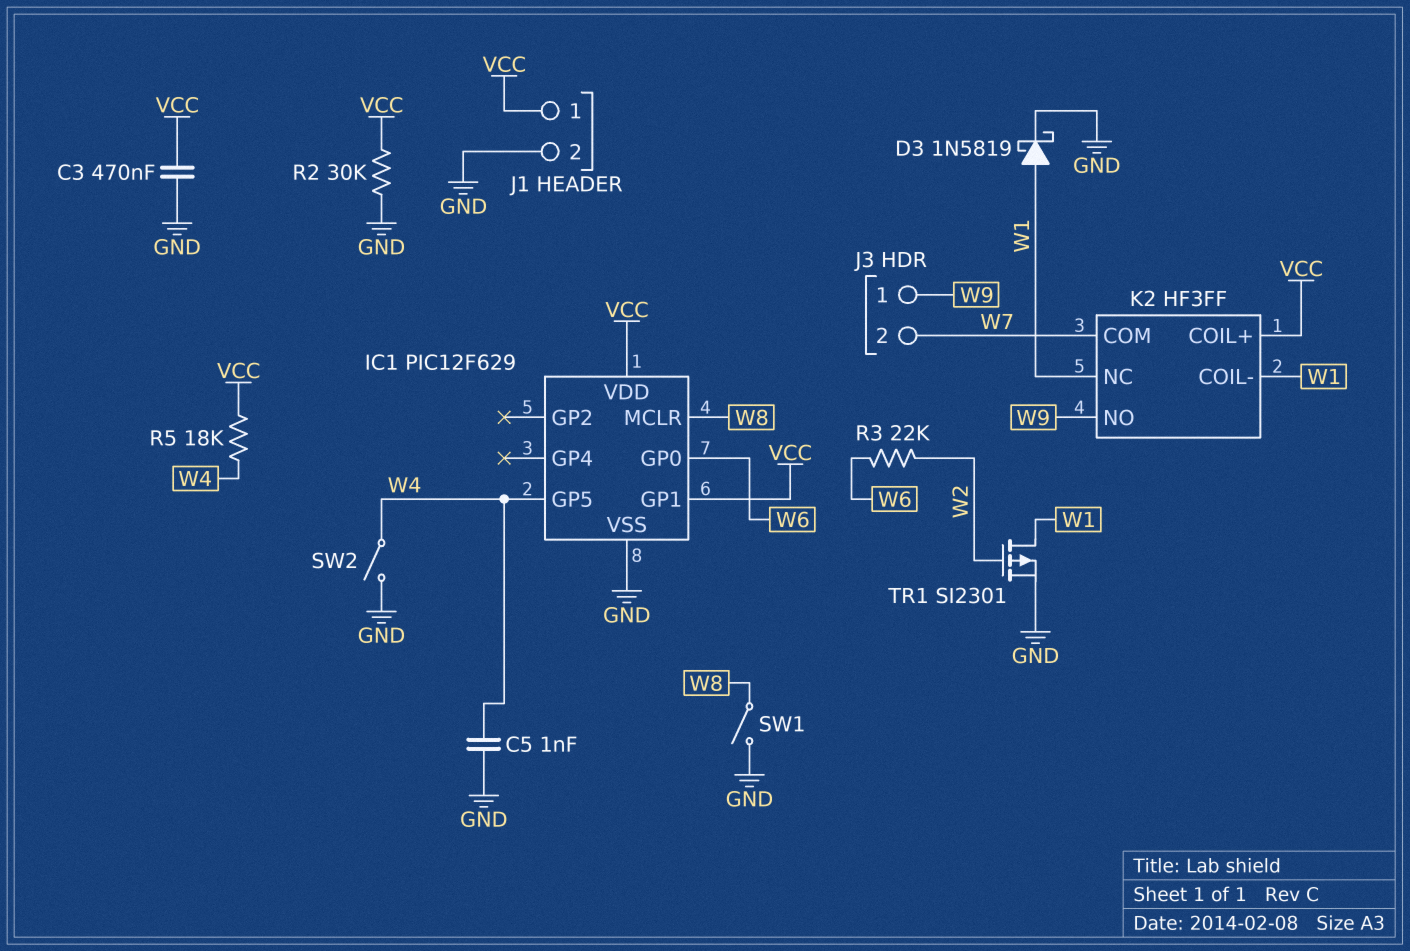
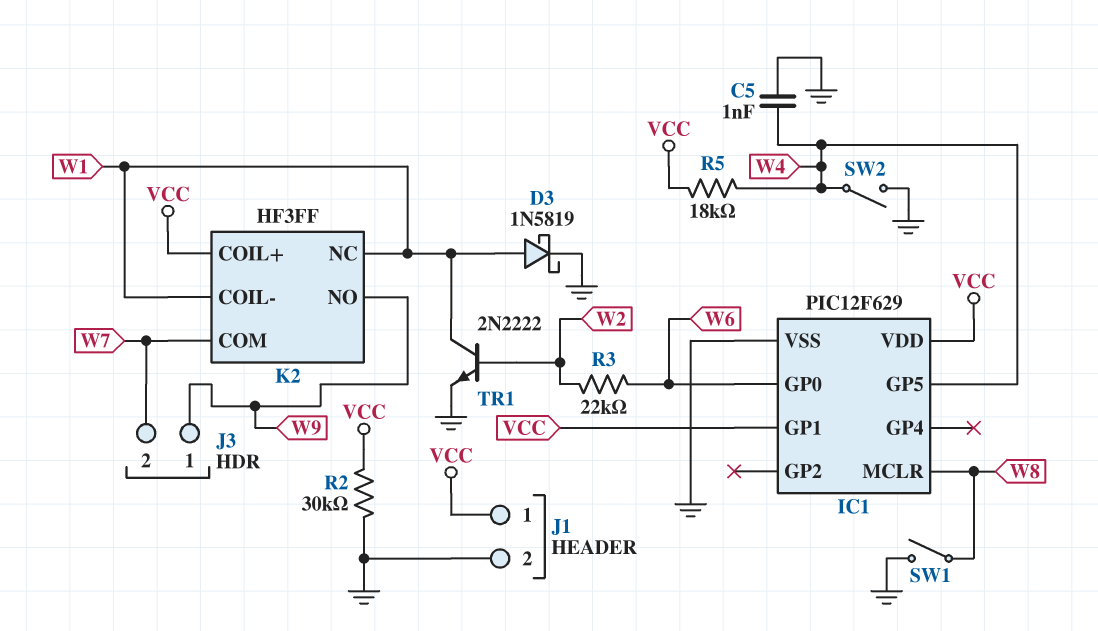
C3: 470nF (GND, VCC) -> none
TR1: PMOS SI2301 (G W2, D W1, S GND) -> NPN 2N2222 (B W2, C W1, E GND)

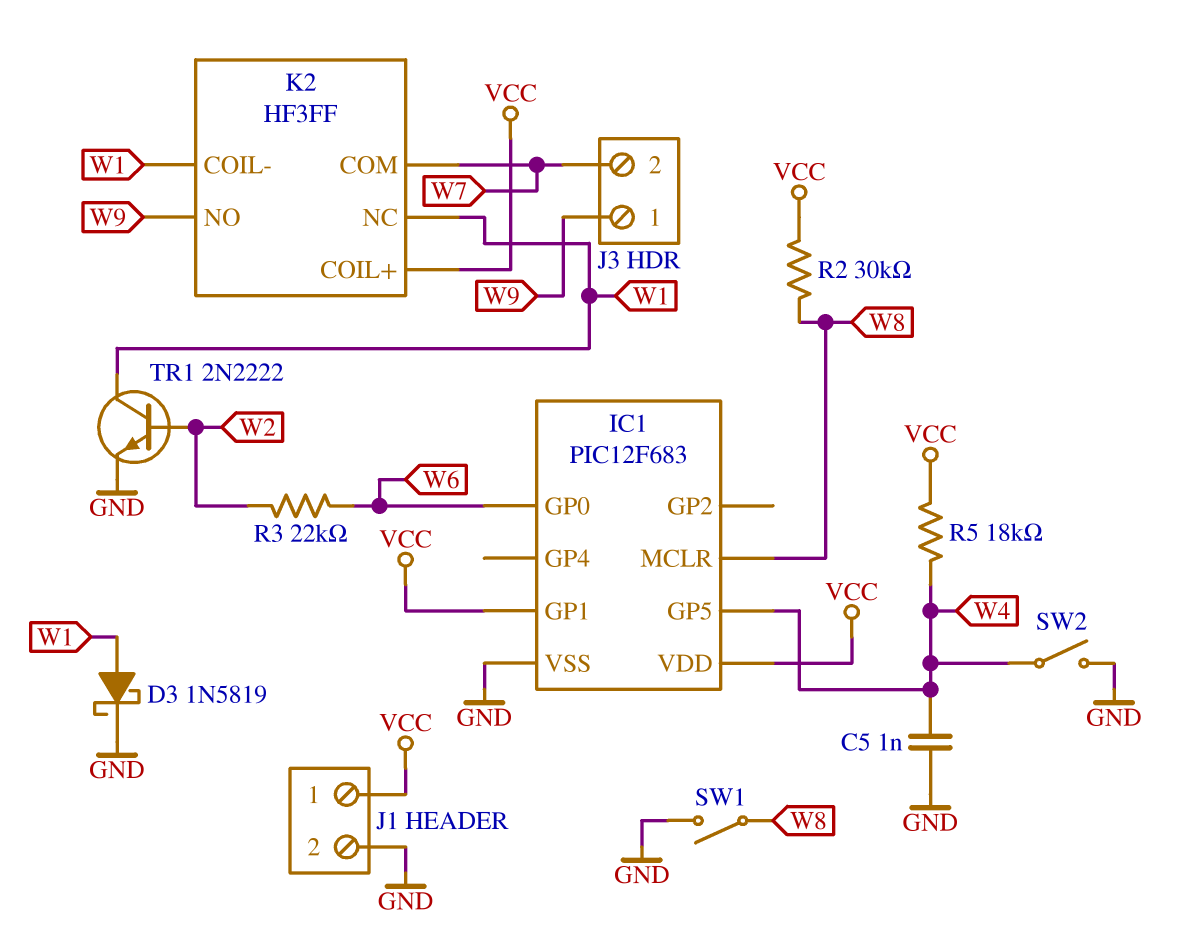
IC1: PIC12F629 -> PIC12F683
R2: 30k (GND, VCC) -> 30k (VCC, W8)

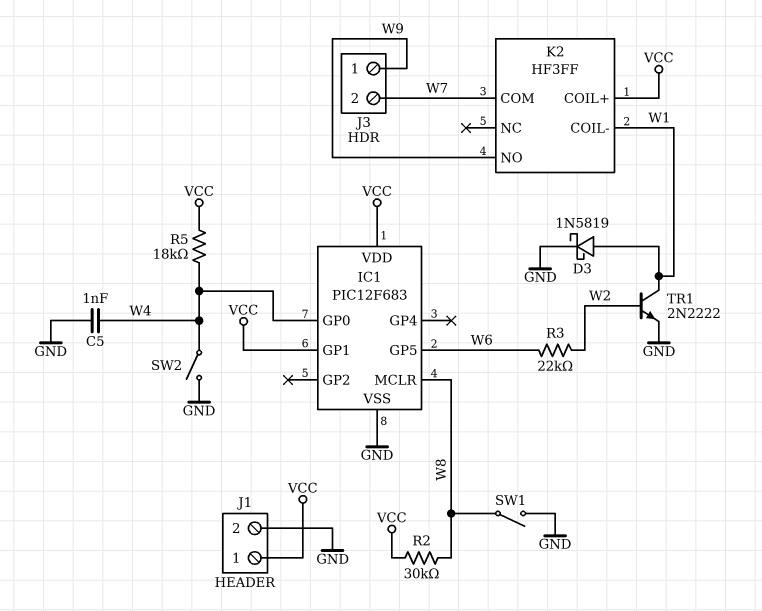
IC1 pin GP0: W6 -> W4
IC1 pin GP5: W4 -> W6
K2 pin NC: W1 -> none

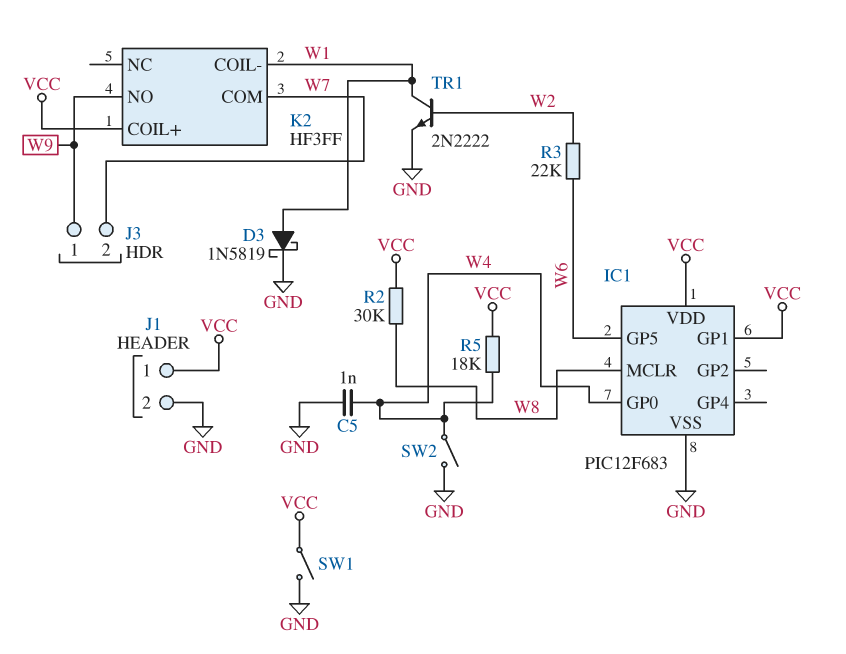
SW1: switch (GND, W8) -> switch (GND, VCC)

